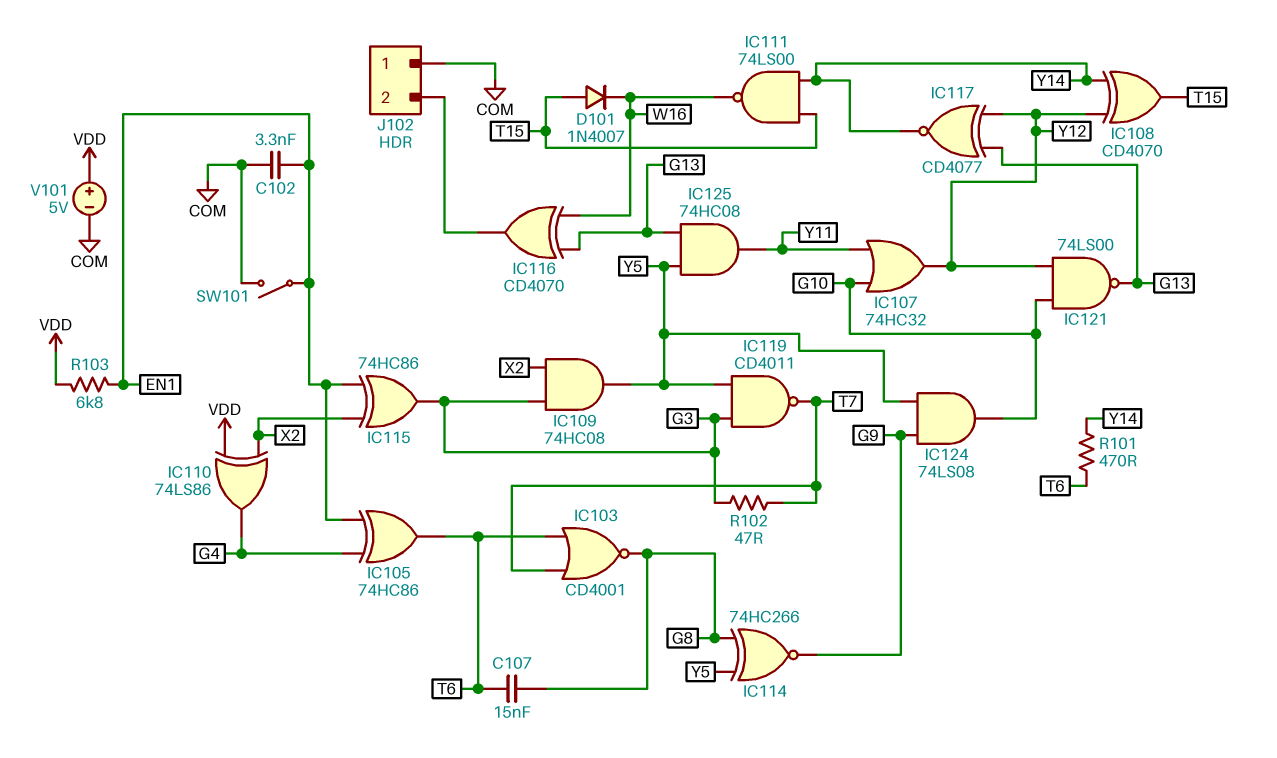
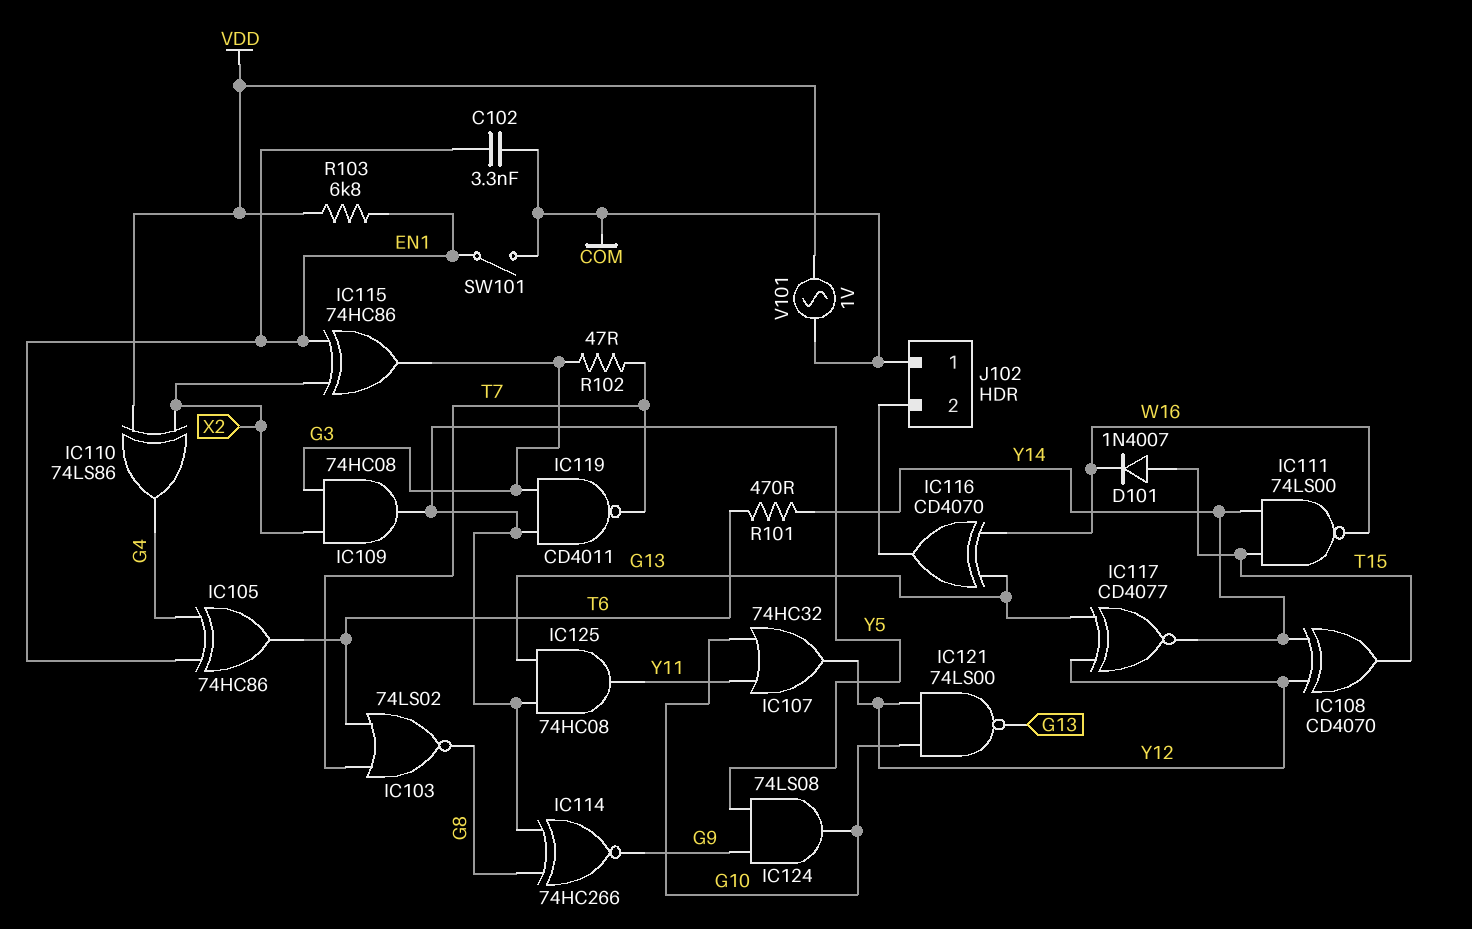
C107: 15nF (G8, T6) -> none
IC103: NOR CD4001 (in T6, in T7, out G8) -> NOR 74LS02 (in T6, in T7, out G8)
V101: 5V (plus VDD, minus COM) -> AC 1V (COM, VDD)

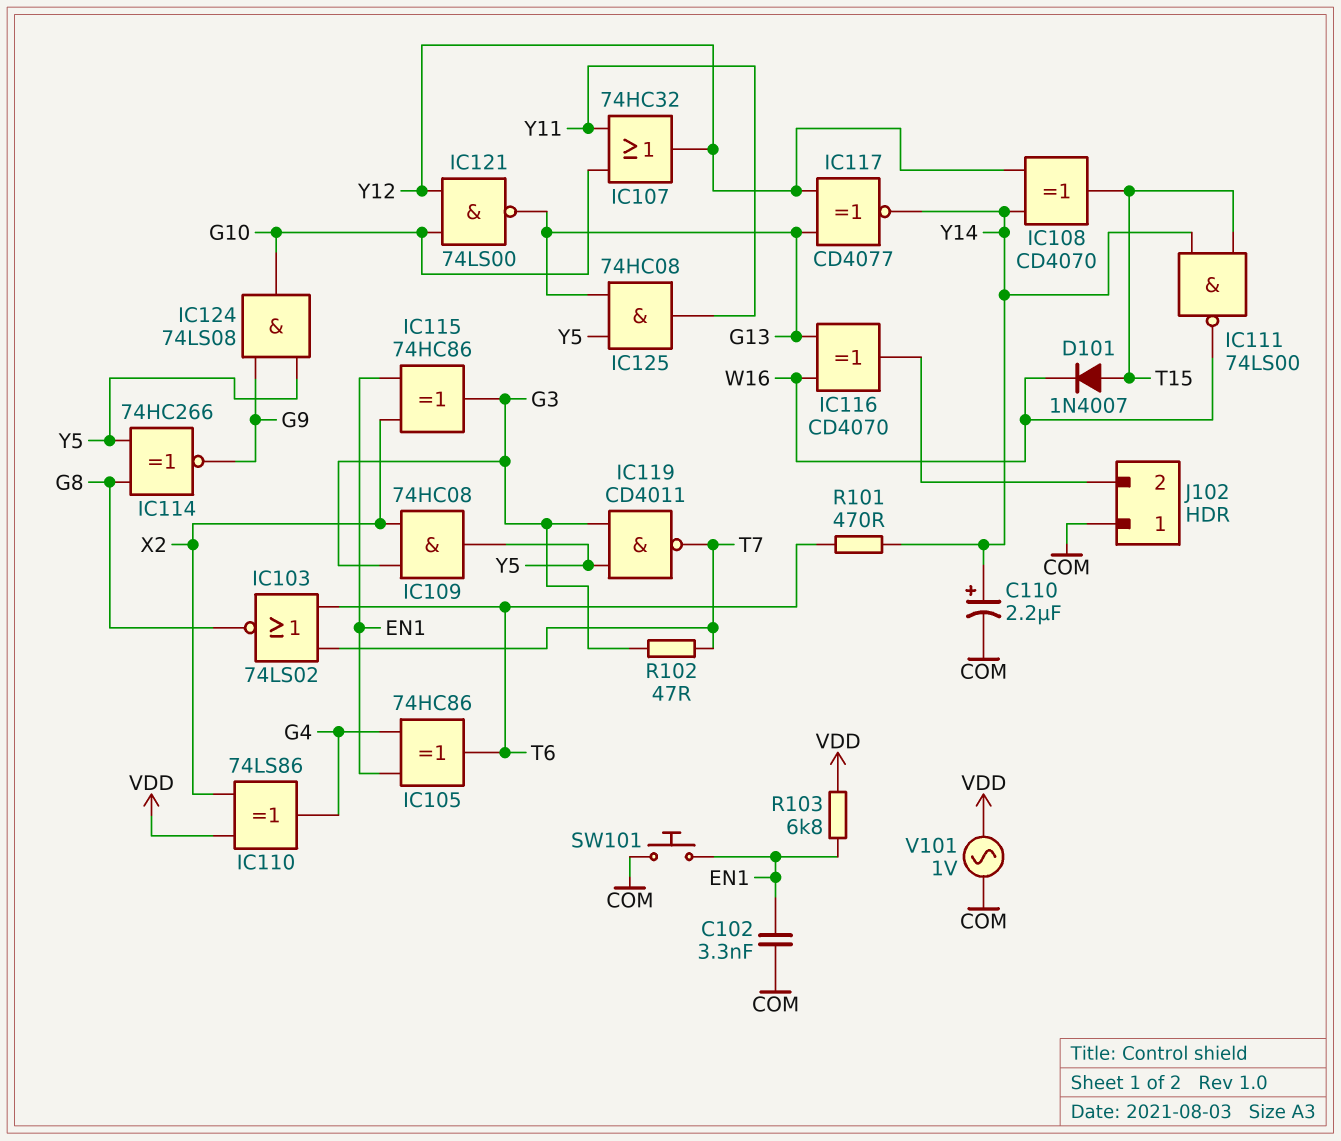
C110: none -> 2.2uF (plus Y14, minus COM)
SW101: switch (COM, EN1) -> button (COM, EN1)

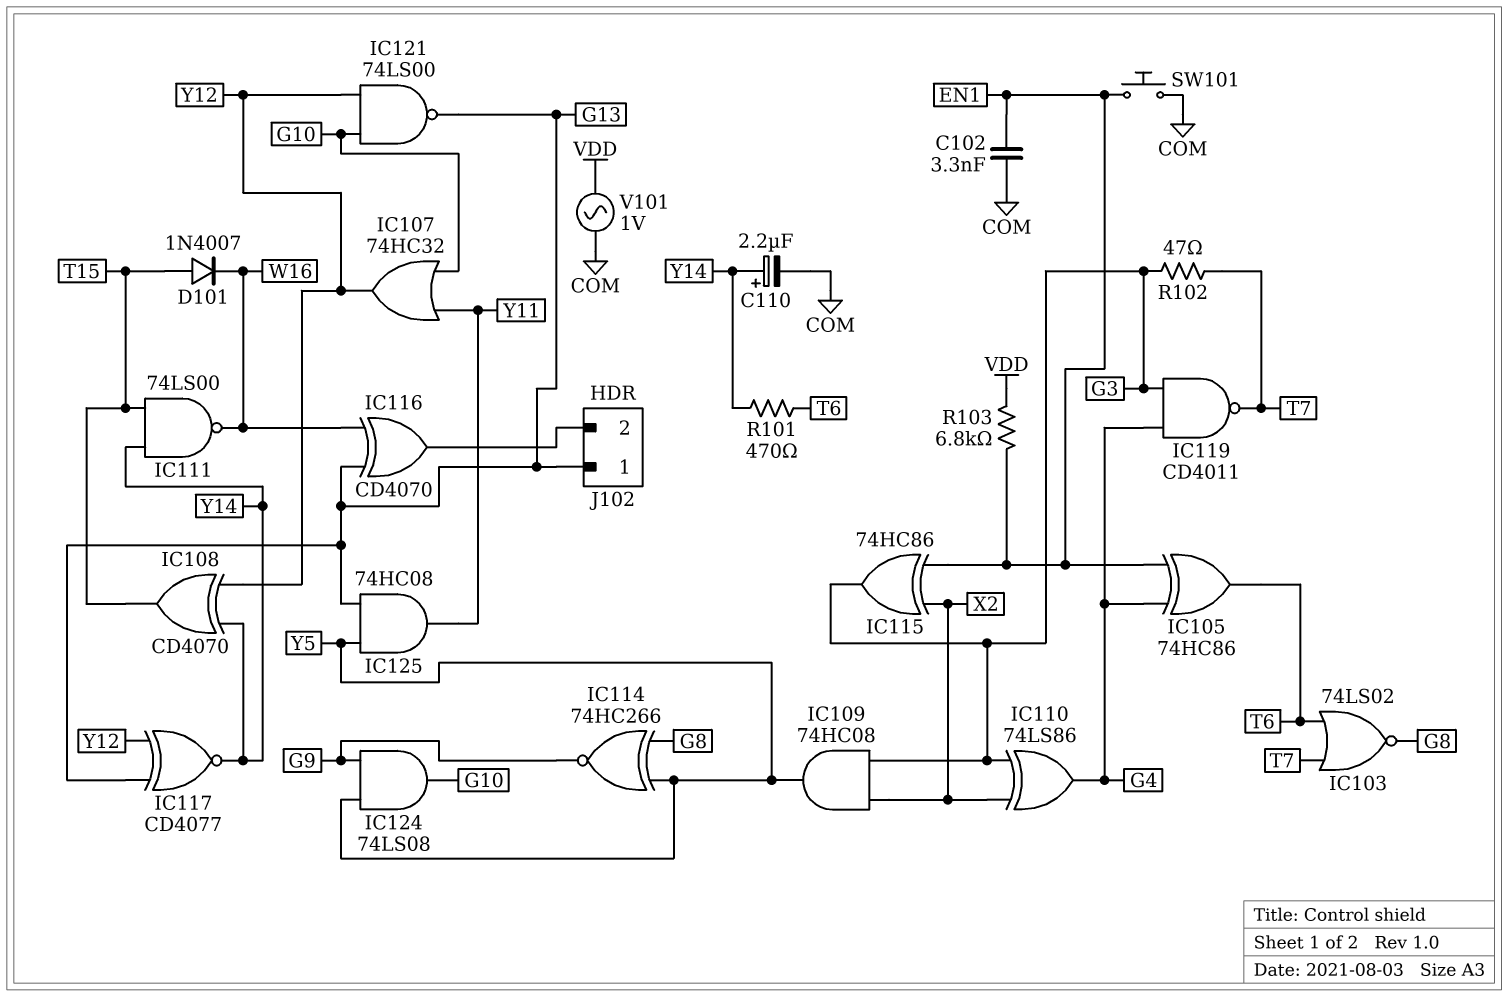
IC110: XOR 74LS86 (in VDD, in X2, out G4) -> XOR 74LS86 (in G3, in X2, out G4)
IC119: NAND CD4011 (in G3, in Y5, out T7) -> NAND CD4011 (in G3, in G4, out T7)
J102 pin 1: COM -> G13

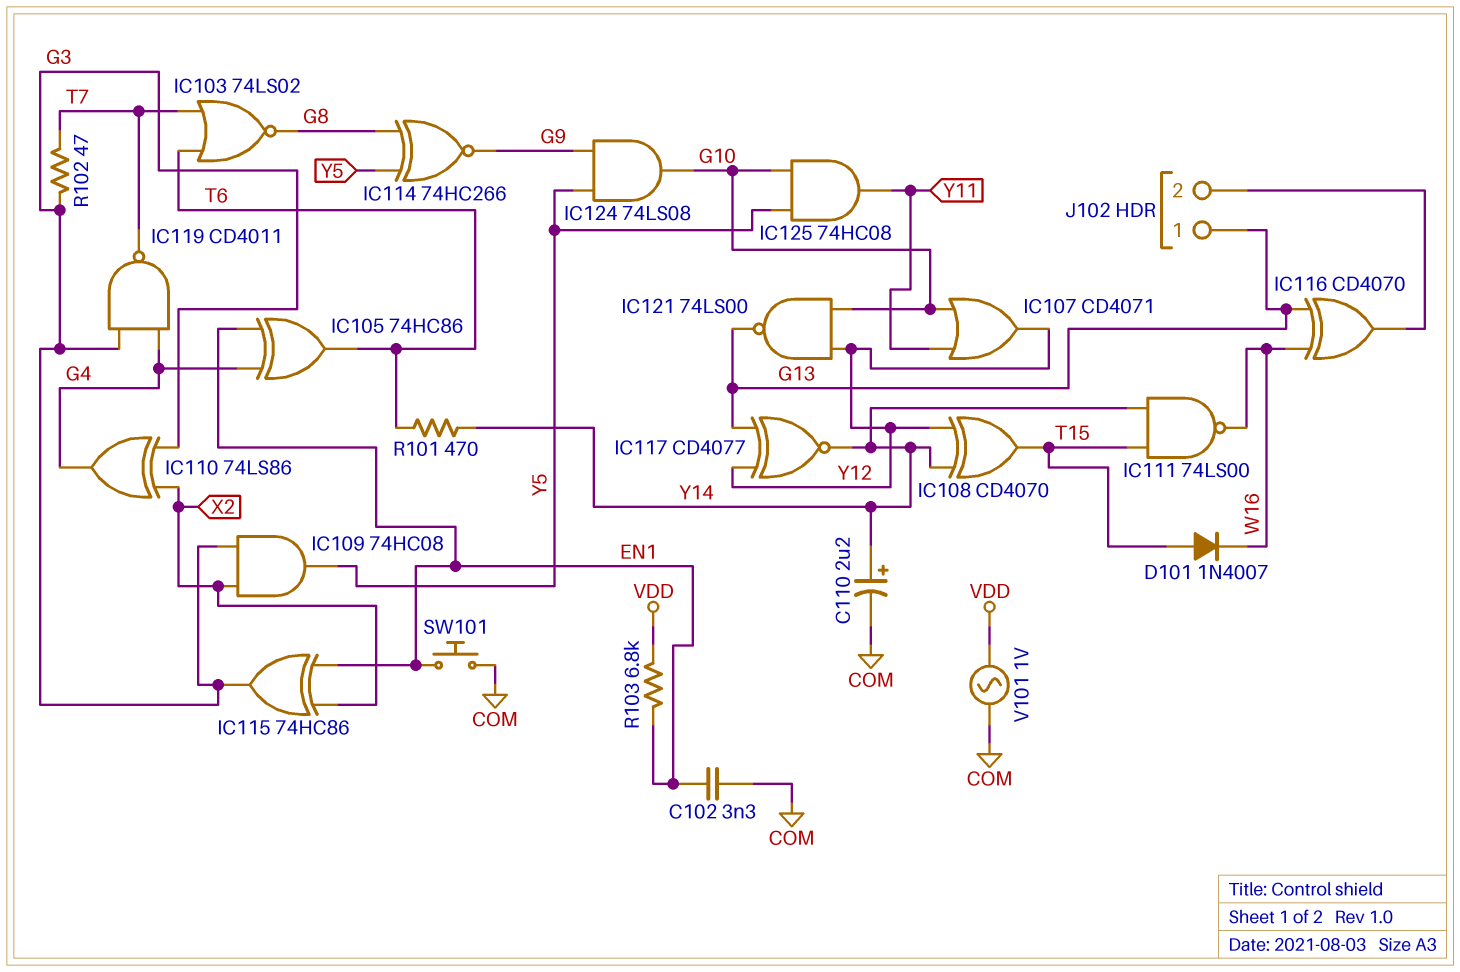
IC107: OR 74HC32 (in G10, in Y11, out Y12) -> OR CD4071 (in G10, in Y11, out Y12)
IC125: AND 74HC08 (in G13, in Y5, out Y11) -> AND 74HC08 (in G10, in Y5, out Y11)

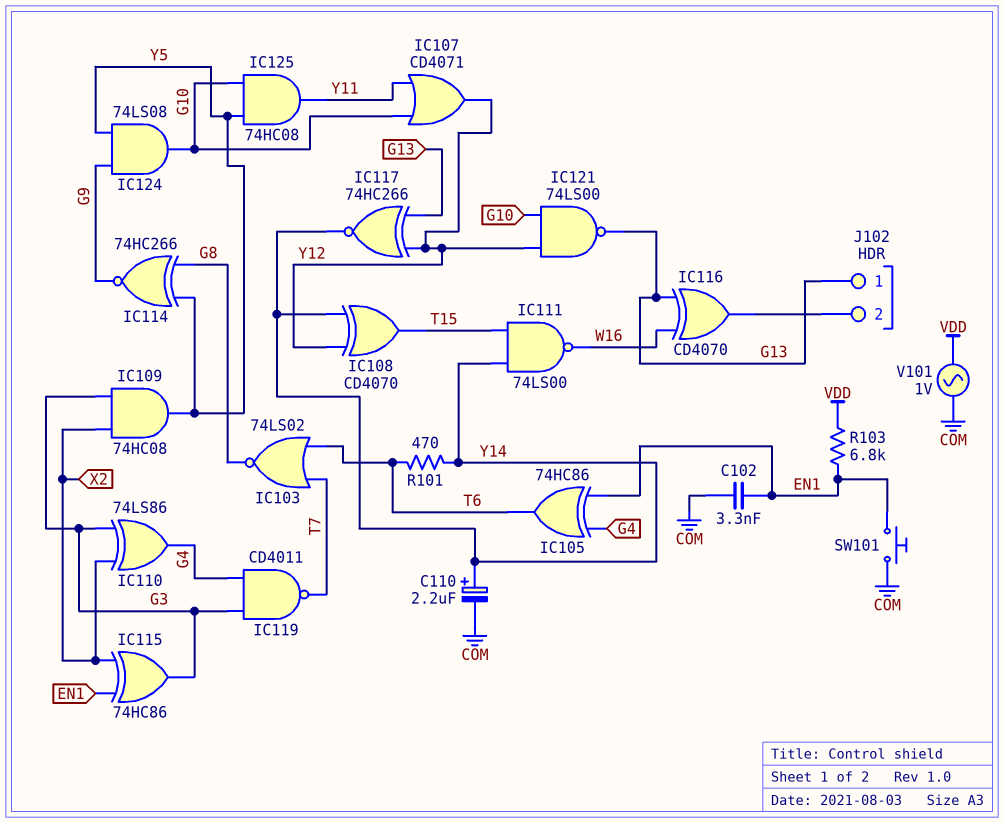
D101: diode 1N4007 (A T15, K W16) -> none
IC117: XNOR CD4077 (in G13, in Y12, out Y14) -> XNOR 74HC266 (in G13, in Y12, out Y14)
R102: 47 (G3, T7) -> none

